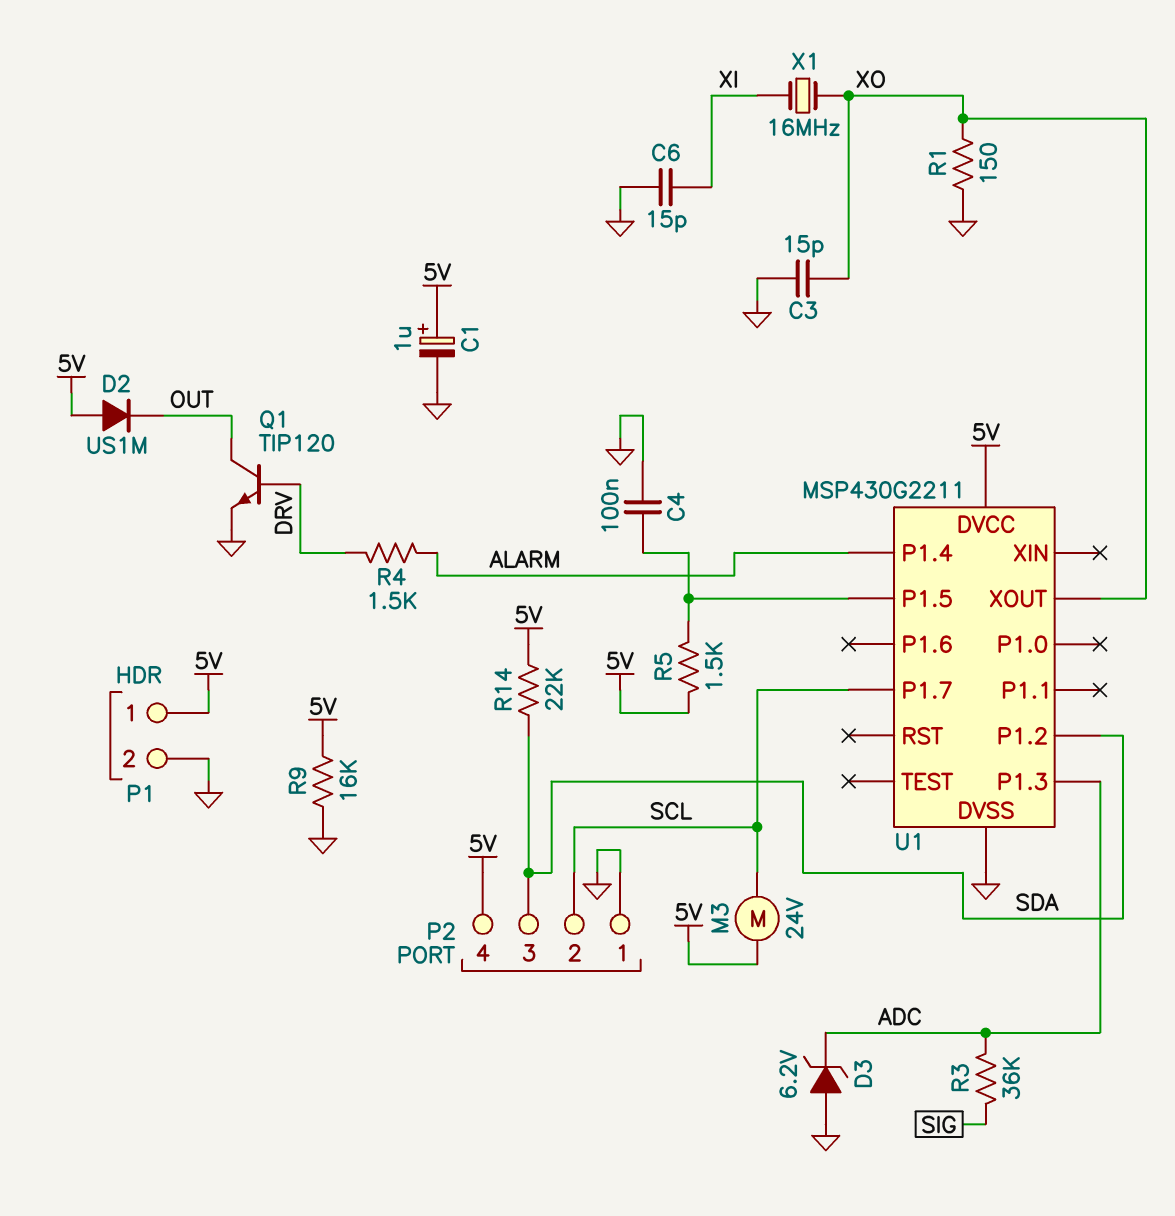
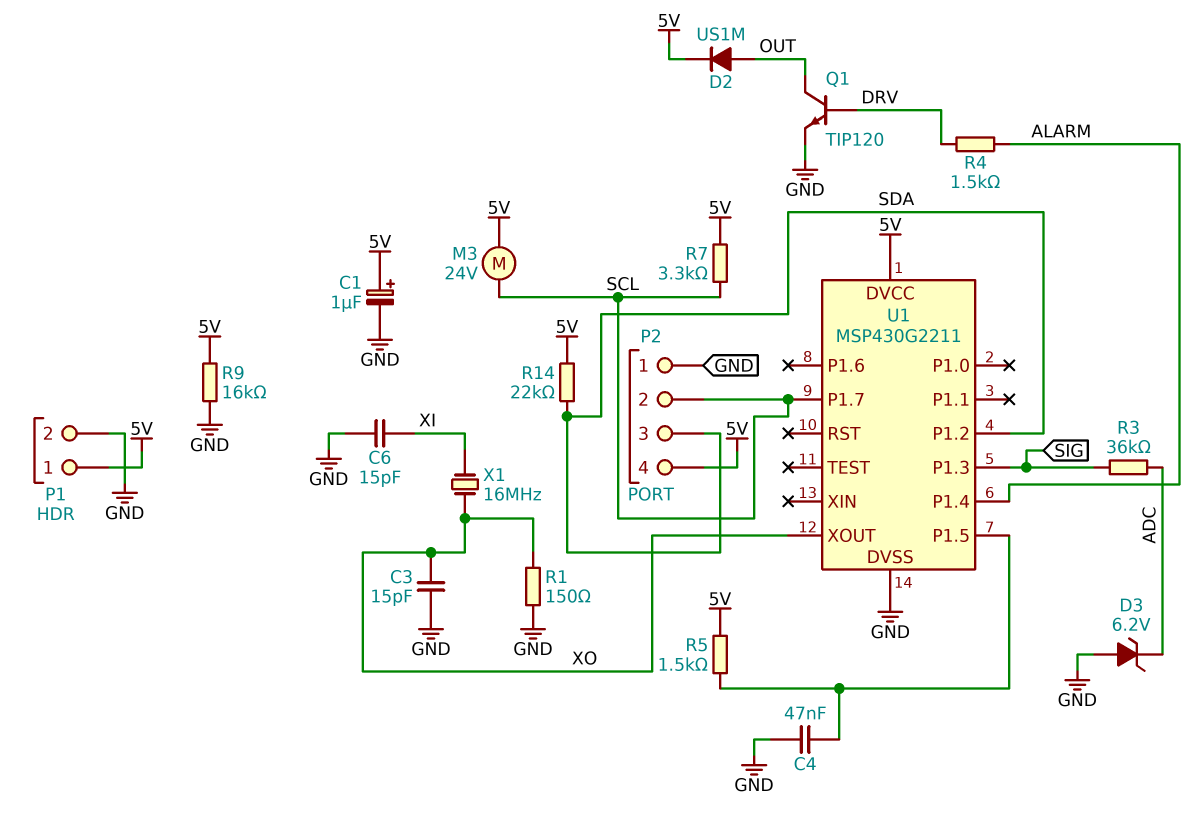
C4: 100nF (GND, U1/P1.5) -> 47nF (GND, U1/P1.5)
D2: diode US1M (A 5V, K OUT) -> diode US1M (A OUT, K 5V)
R7: none -> 3.3k (5V, SCL)
U1 pin P1.3: ADC -> SIG

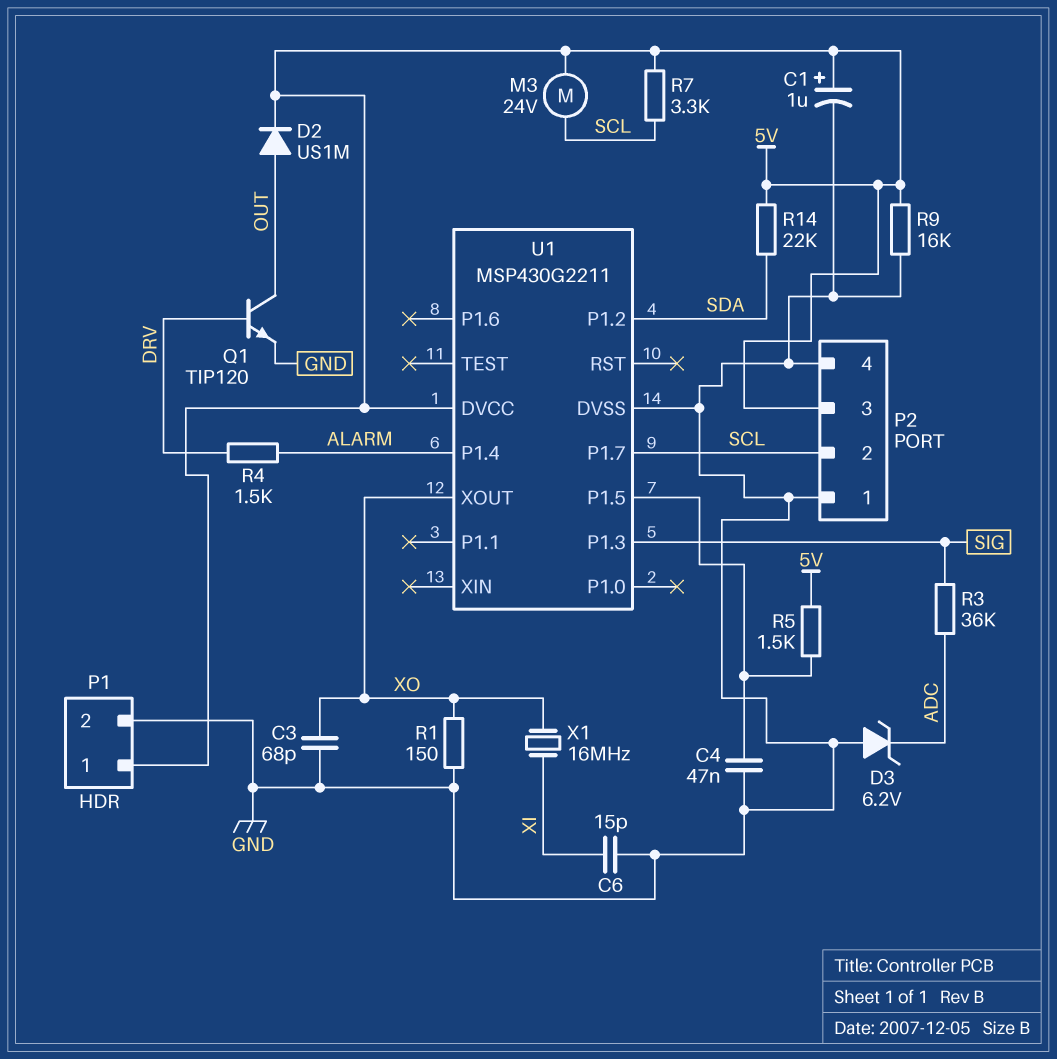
C3: 15pF (GND, XO) -> 68pF (GND, XO)
P2 pin 3: SDA -> 5V
P2 pin 4: 5V -> GND

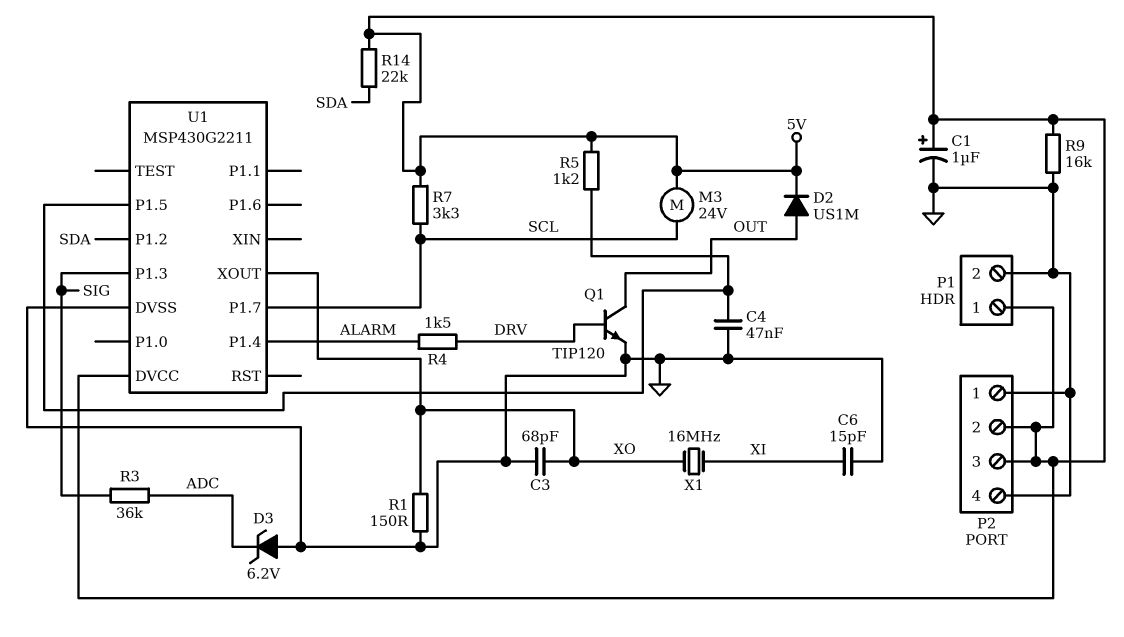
P2 pin 2: SCL -> 5V
R5: 1.5k (5V, U1/P1.5) -> 1.2k (5V, U1/P1.5)

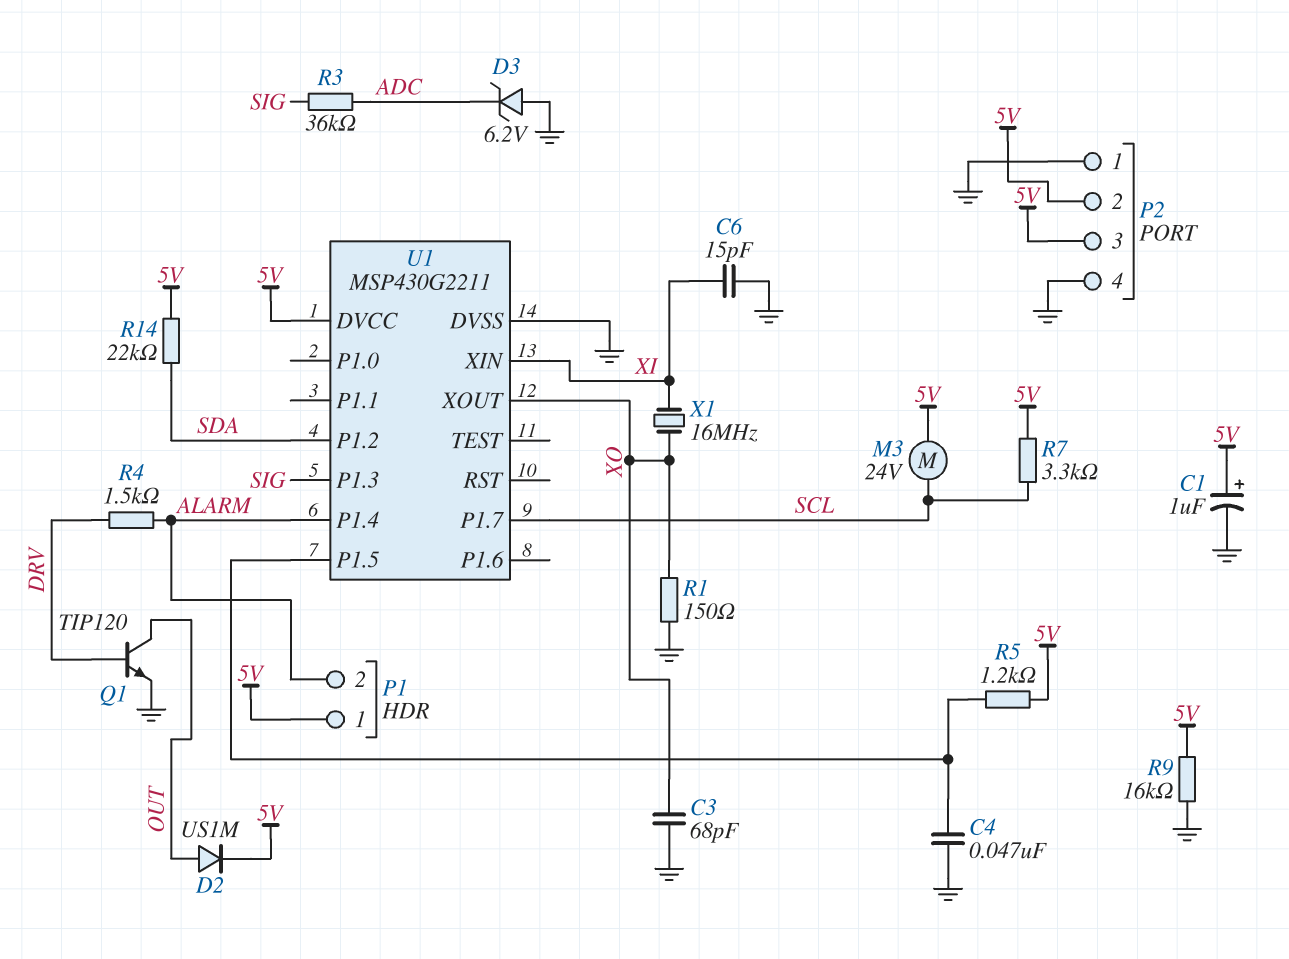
P1 pin 2: GND -> ALARM
U1 pin XIN: none -> XI

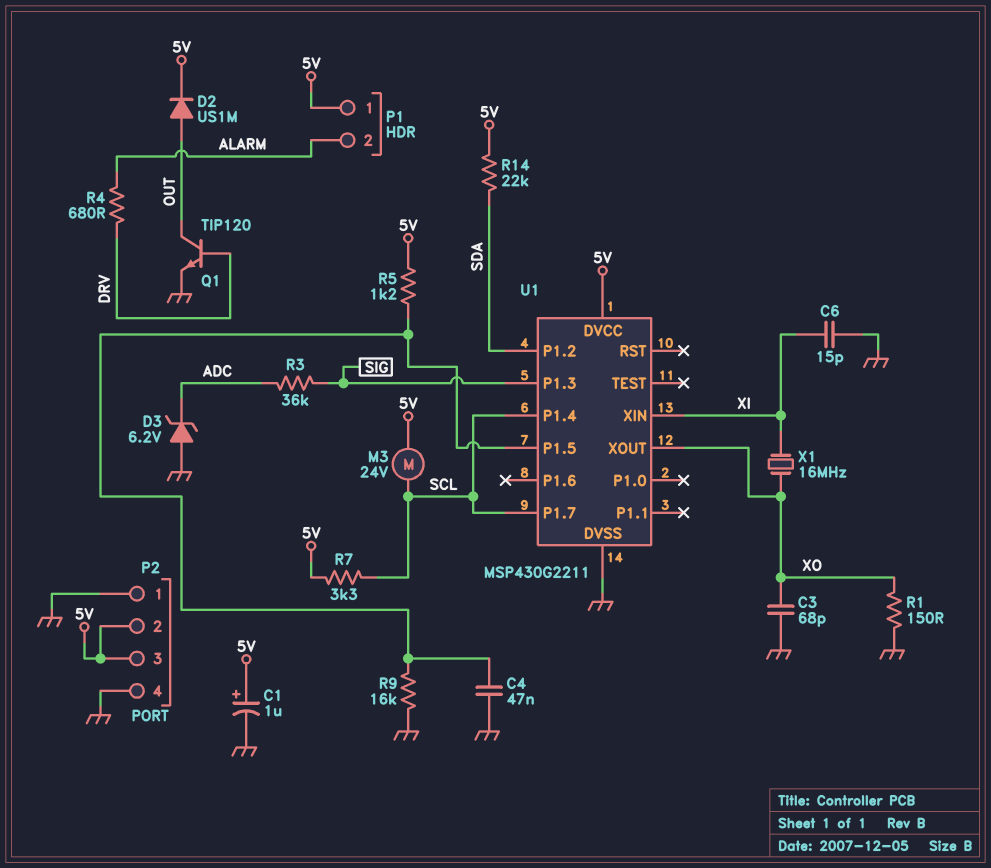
R4: 1.5k (ALARM, DRV) -> 680 (ALARM, DRV)
R9: 16k (5V, GND) -> 16k (GND, U1/P1.5)
U1 pin P1.4: ALARM -> SCL

